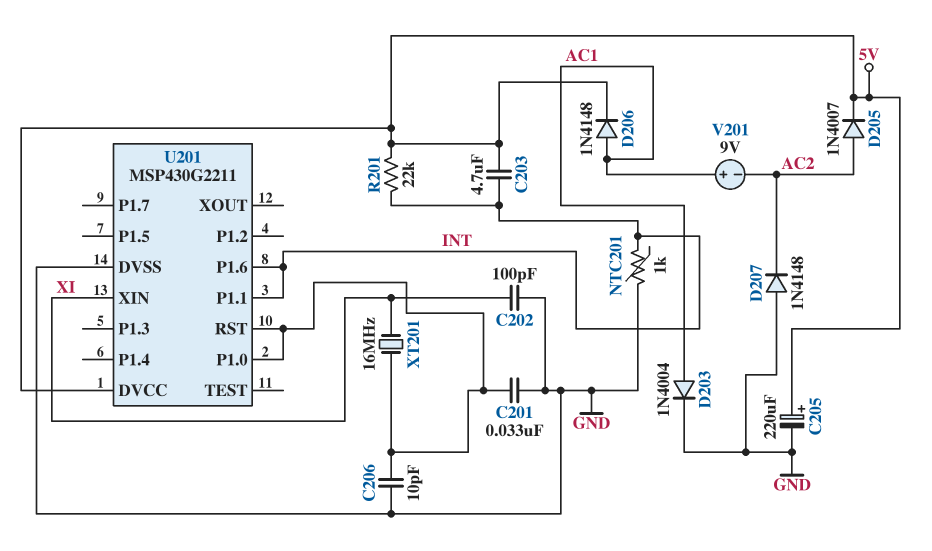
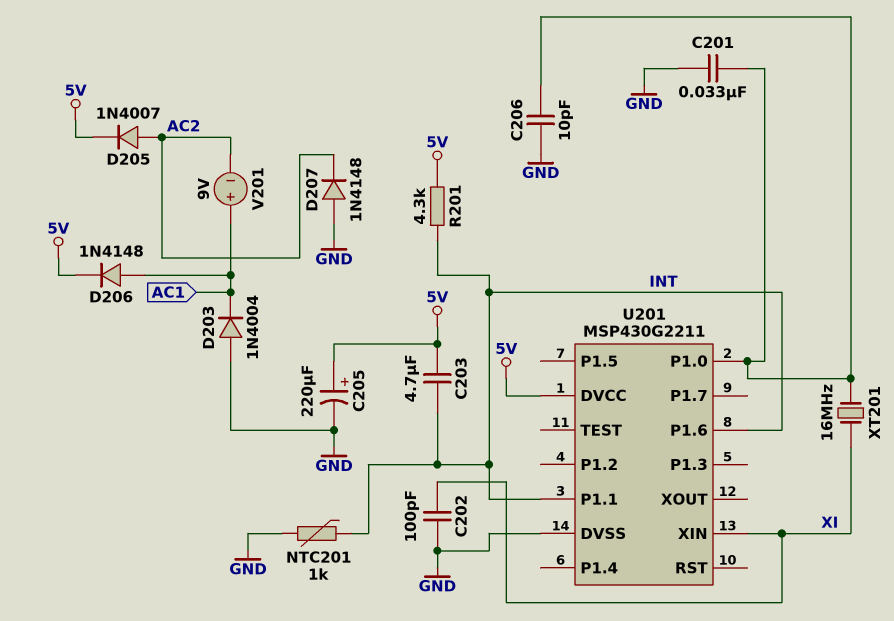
D203: diode 1N4004 (A AC1, K GND) -> diode 1N4004 (A GND, K AC1)
R201: 22k (5V, INT) -> 4.3k (5V, INT)
U201 pin RST: U201/P1.0 -> none

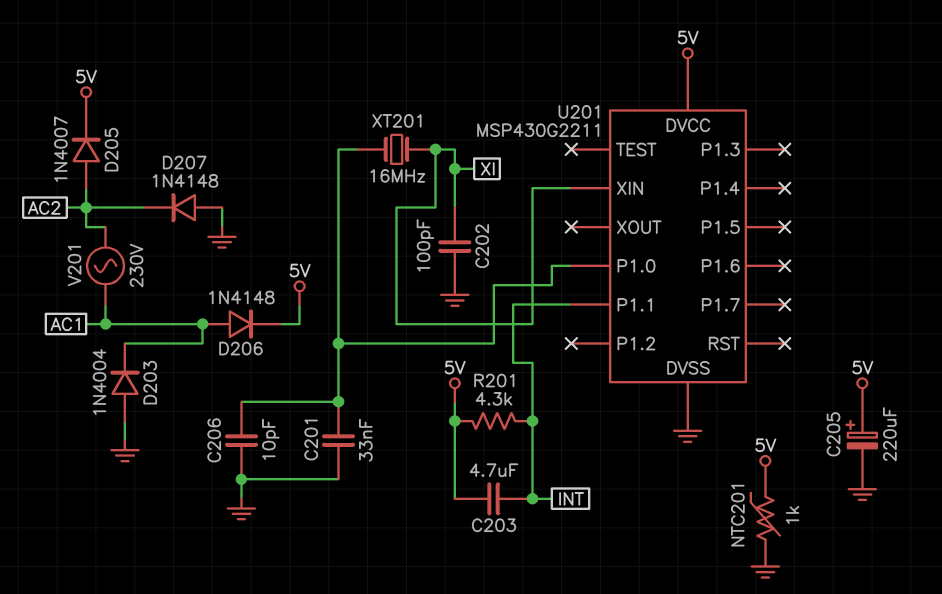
NTC201: 1k (GND, INT) -> 1k (5V, GND)
U201 pin P1.6: INT -> none
V201: 9V (plus AC1, minus AC2) -> AC 230V (AC1, AC2)

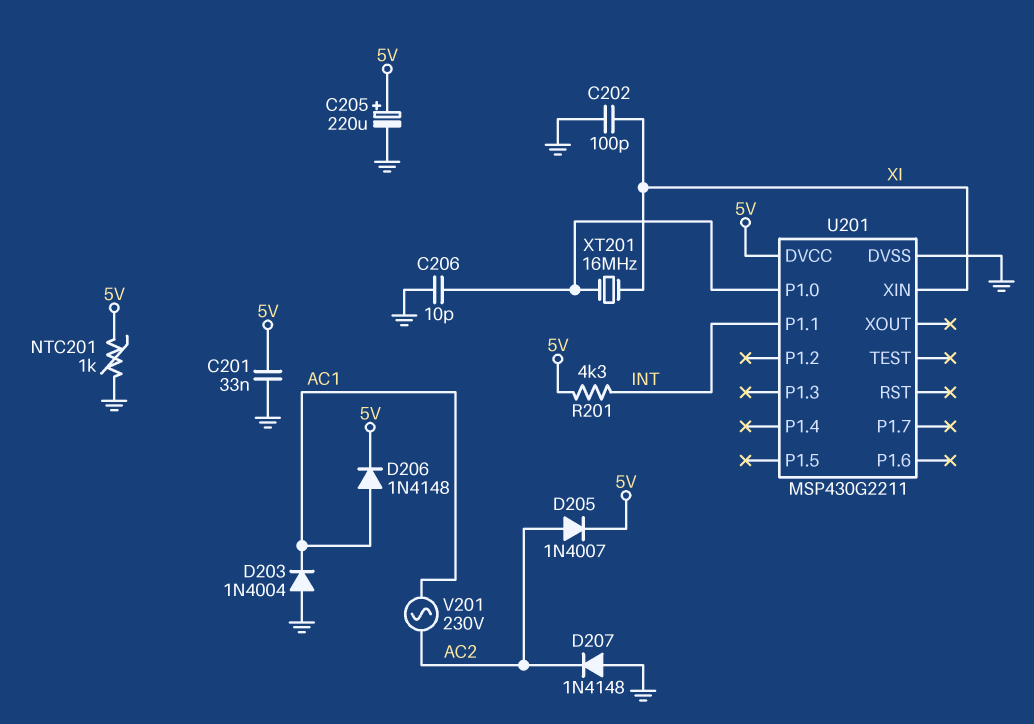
C201: 33nF (GND, U201/P1.0) -> 33nF (5V, GND)
C203: 4.7uF (5V, INT) -> none

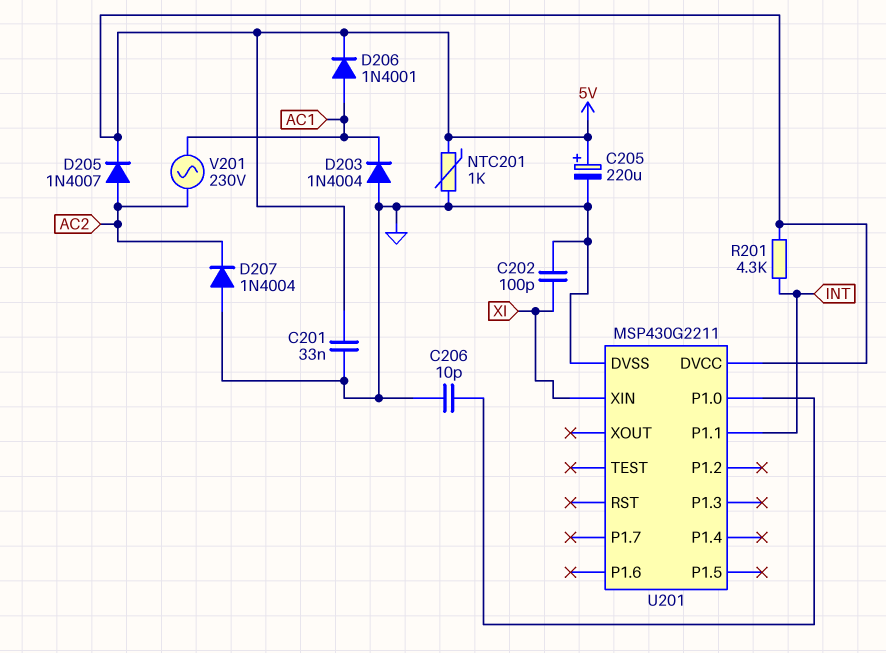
D206: diode 1N4148 (A AC1, K 5V) -> diode 1N4001 (A AC1, K 5V)
D207: diode 1N4148 (A GND, K AC2) -> diode 1N4004 (A GND, K AC2)
XT201: 16MHz (U201/P1.0, XI) -> none

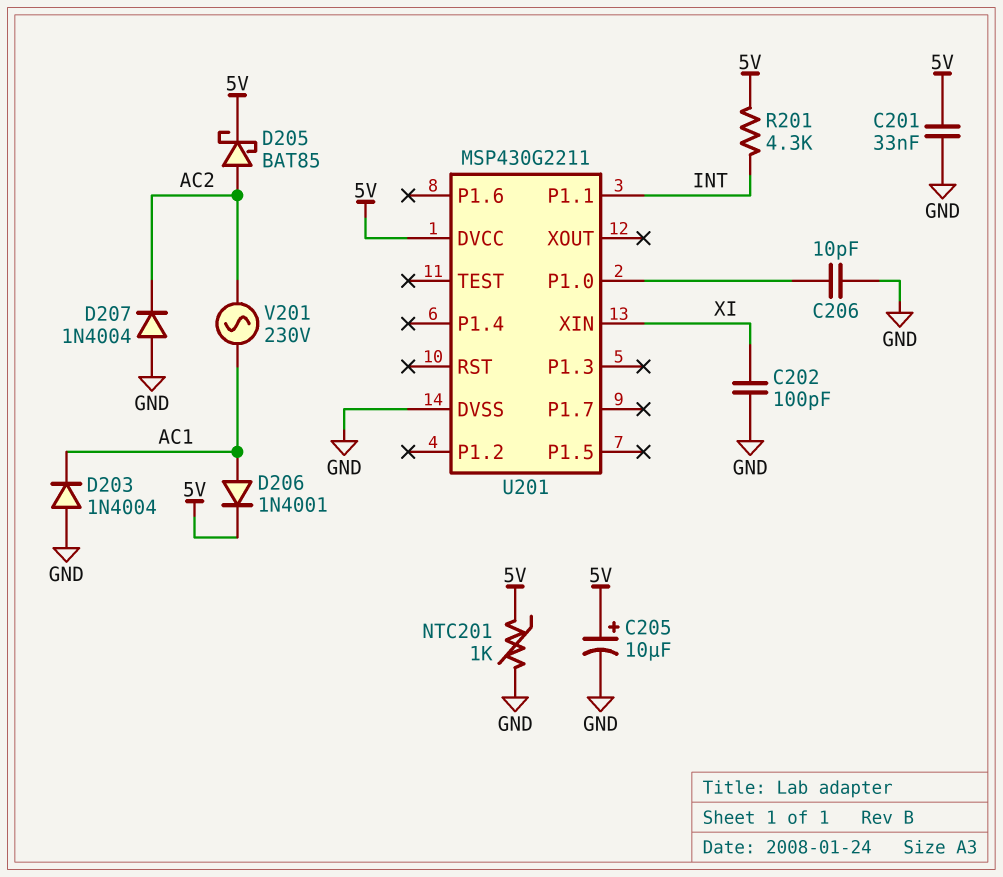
C205: 220uF (plus 5V, minus GND) -> 10uF (plus 5V, minus GND)
D205: diode 1N4007 (A AC2, K 5V) -> schottky BAT85 (A AC2, K 5V)

